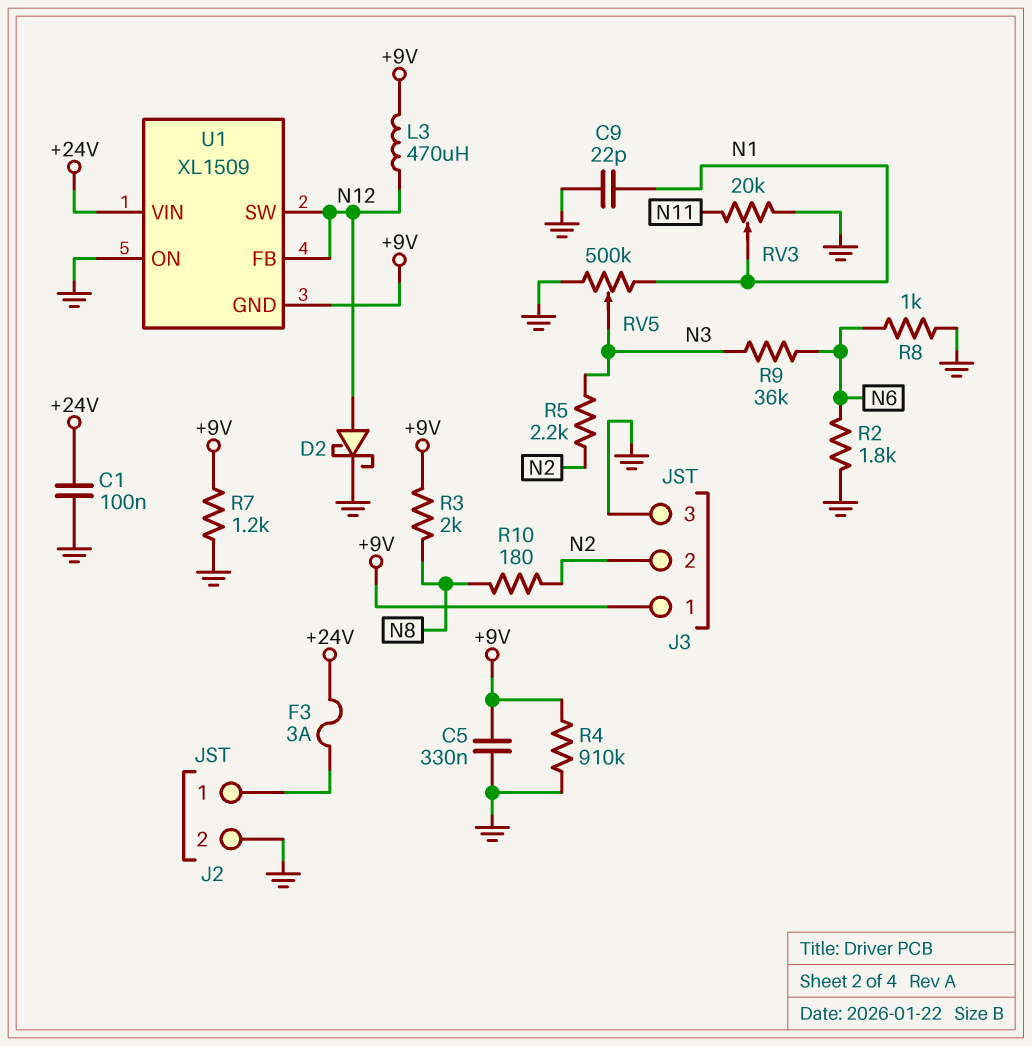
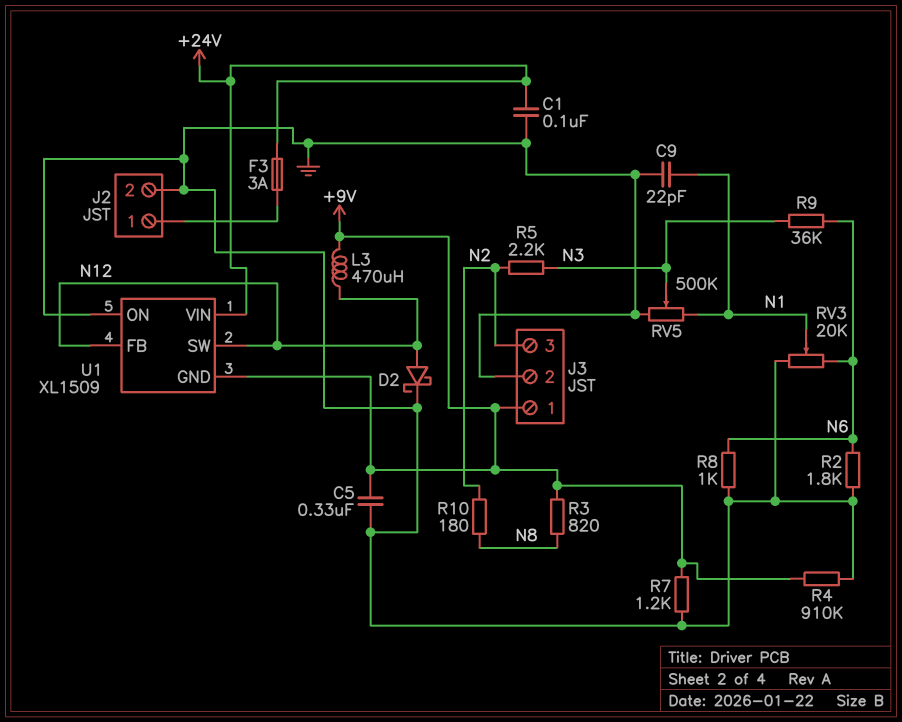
J3 pin 2: N2 -> GND
J3 pin 3: GND -> N2
R3: 2k (+9V, N8) -> 820 (+9V, N8)
RV3: 20k (GND, N11, wiper N1) -> 20k (GND, N6, wiper N1)

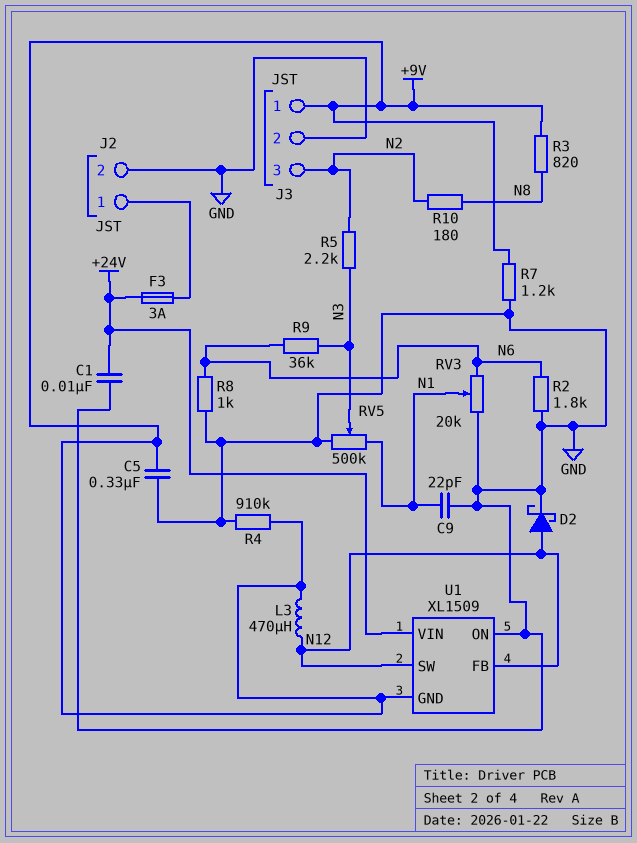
C1: 100nF (+24V, GND) -> 10nF (+24V, GND)

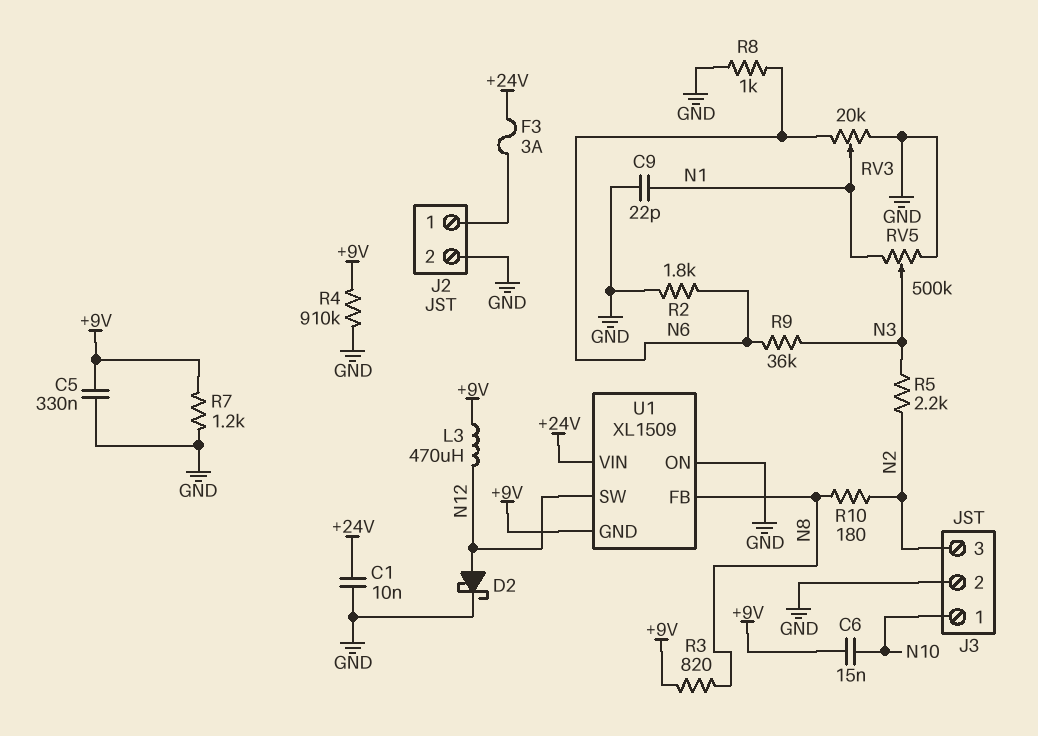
C6: none -> 15nF (+9V, N10)
J3 pin 1: +9V -> N10
U1 pin FB: N12 -> N8

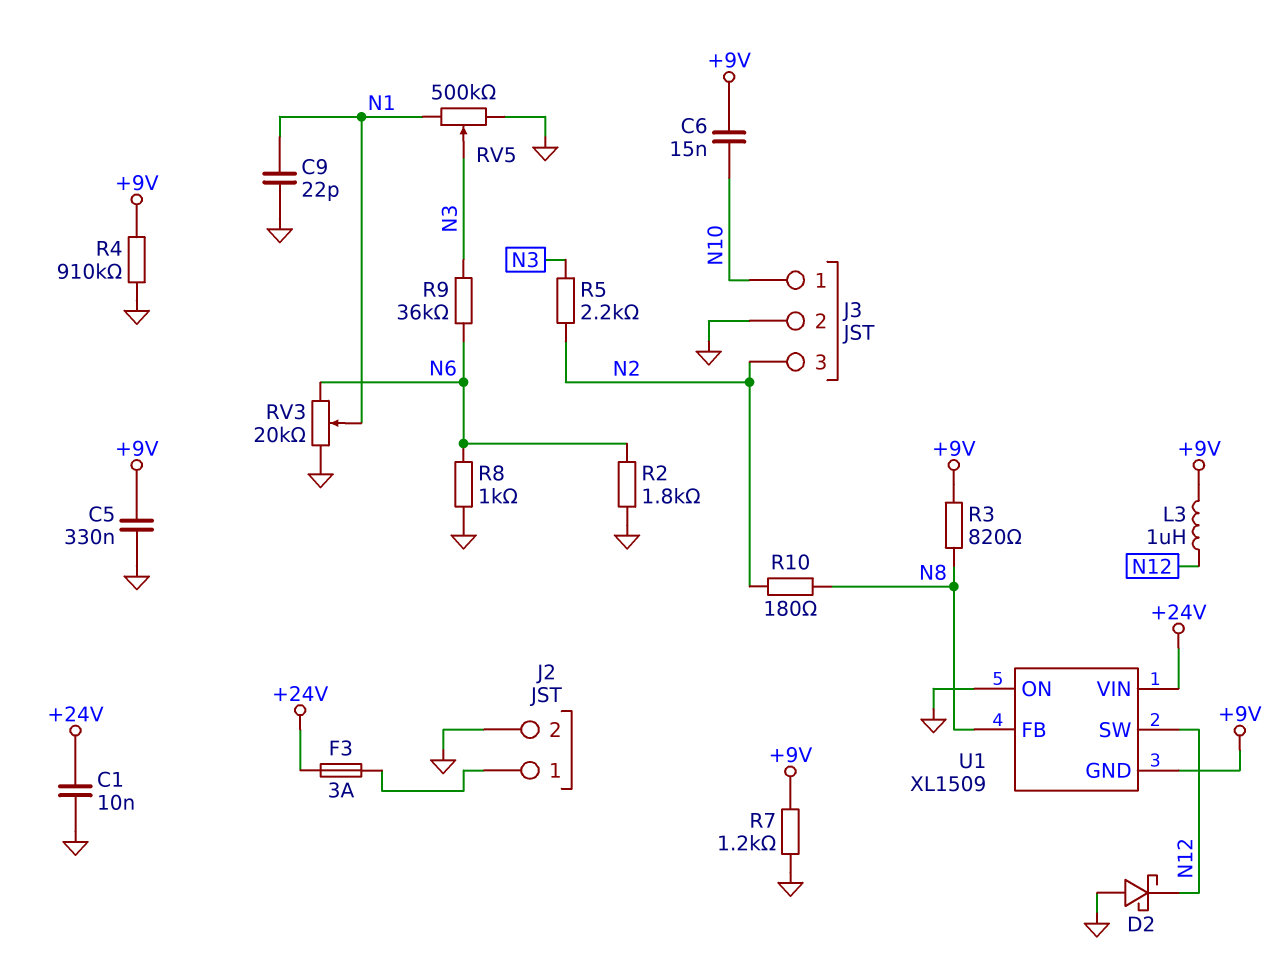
D2: schottky (A N12, K GND) -> schottky (A GND, K N12)
L3: 470uH (+9V, N12) -> 1uH (+9V, N12)

